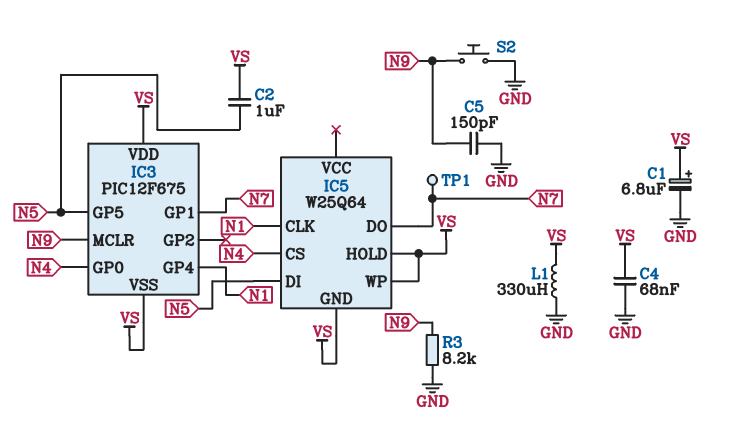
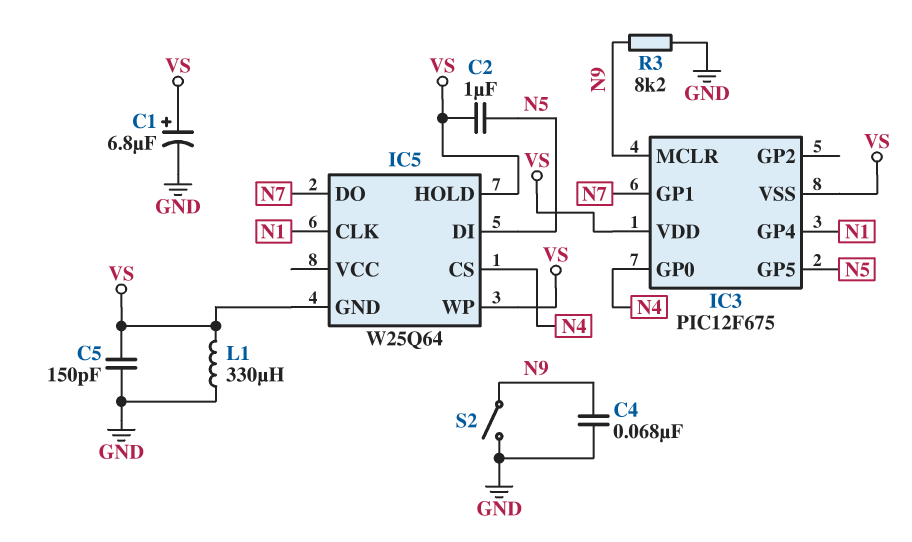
C4: 68nF (GND, VS) -> 68nF (GND, N9)
C5: 150pF (GND, N9) -> 150pF (GND, VS)
S2: button (GND, N9) -> switch (GND, N9)
TP1: test point (N7) -> none

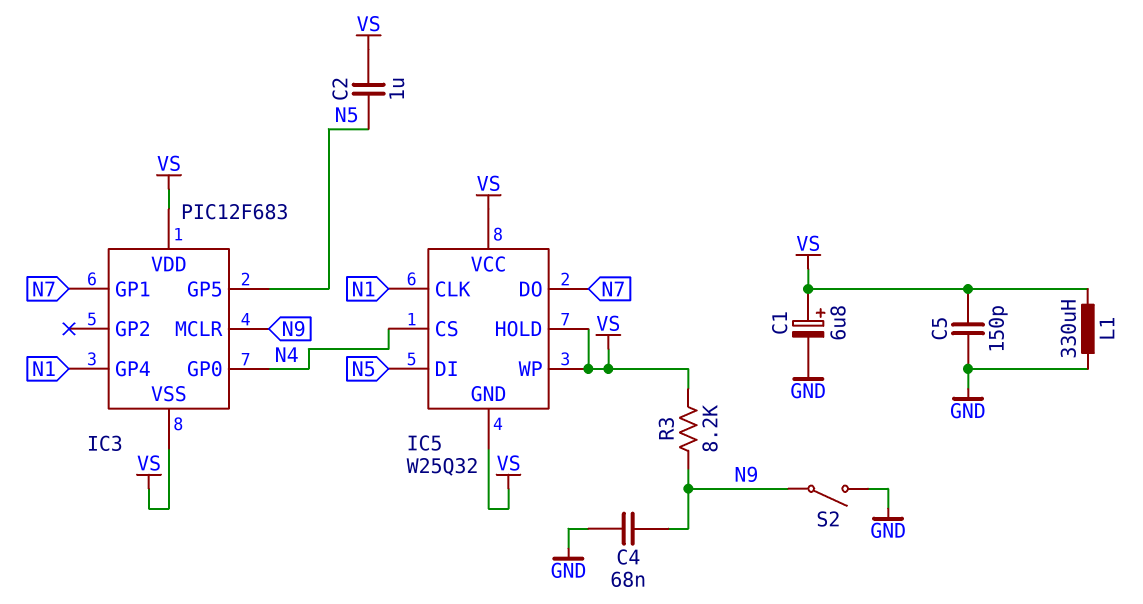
IC3: PIC12F675 -> PIC12F683
IC5: W25Q64 -> W25Q32
IC5 pin VCC: none -> VS
R3: 8.2k (GND, N9) -> 8.2k (N9, VS)

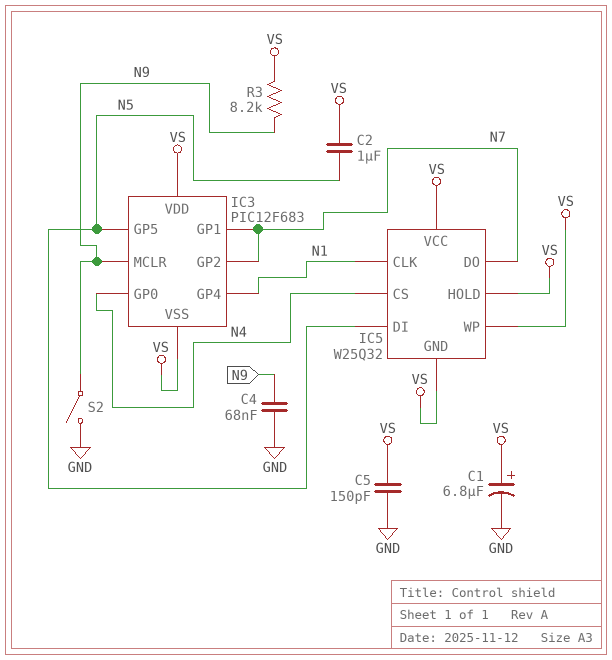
IC3 pin GP2: none -> N7
L1: 330uH (GND, VS) -> none

